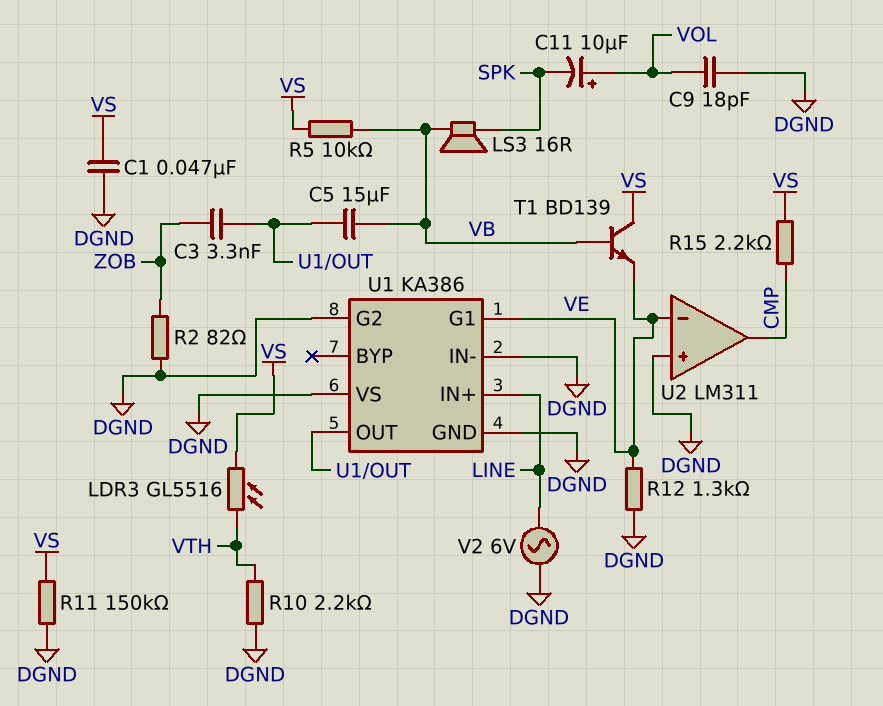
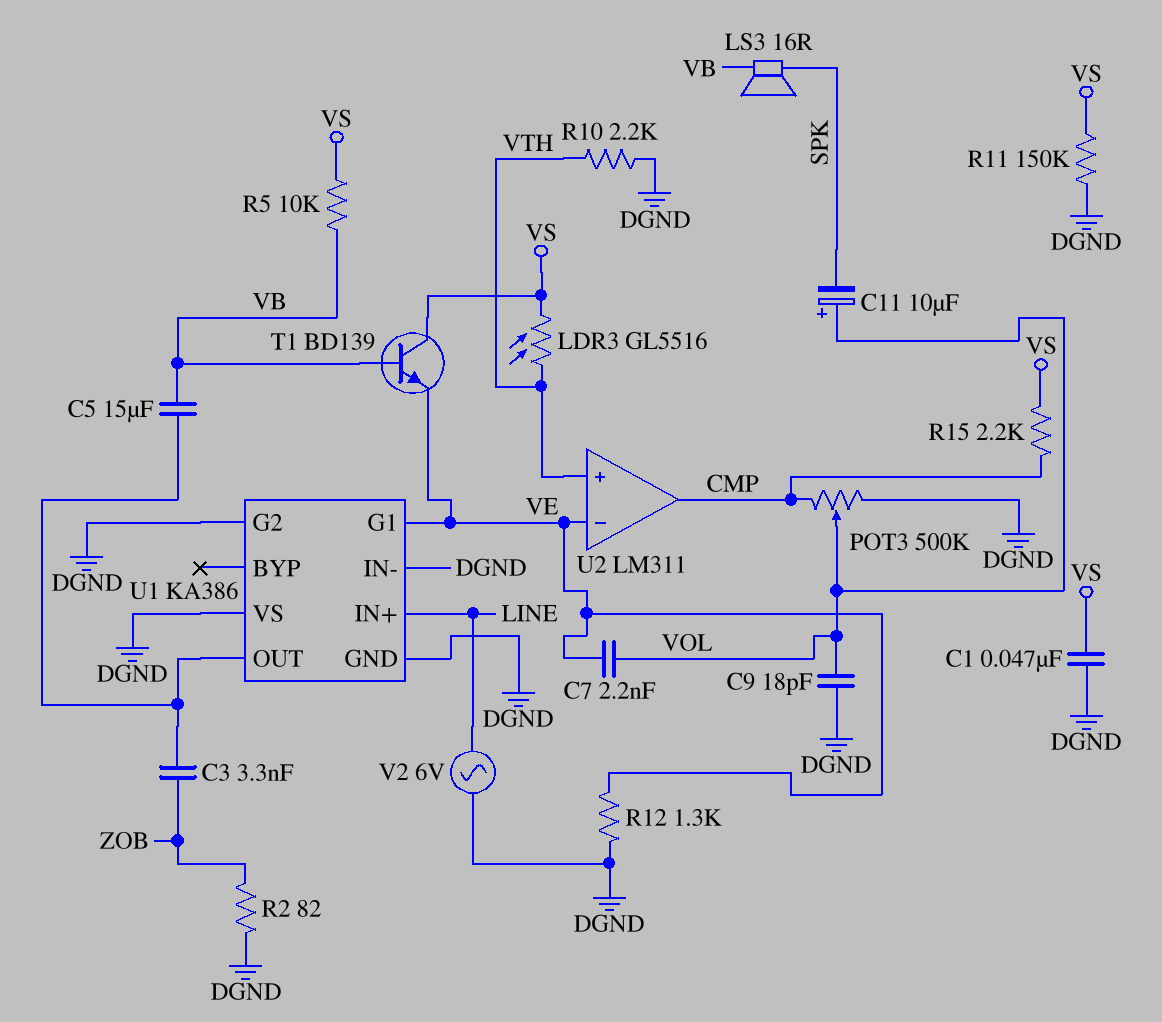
C7: none -> 2.2nF (VE, VOL)
POT3: none -> 500k (CMP, DGND, wiper VOL)
U2 pin in+: DGND -> VTH

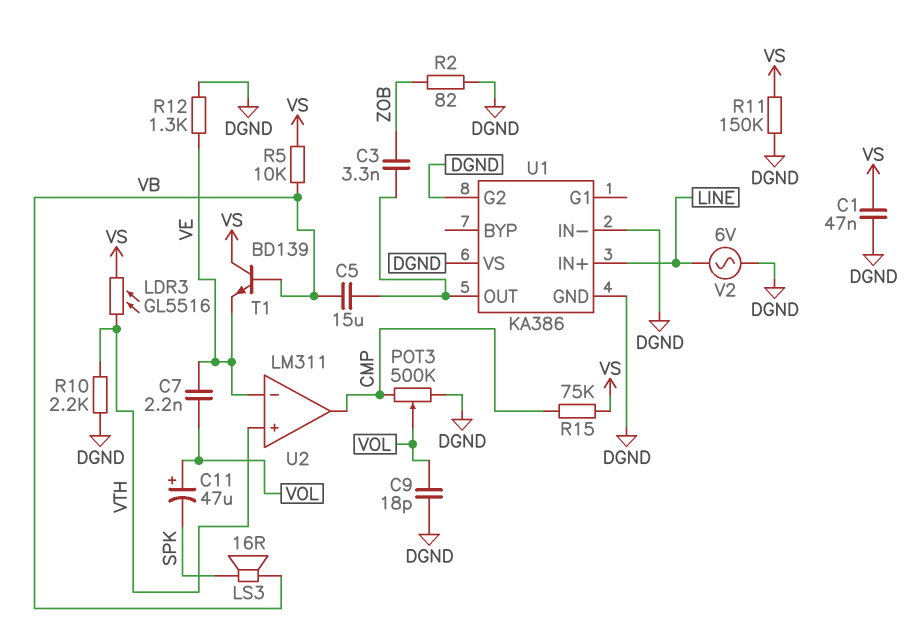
C11: 10uF (plus VOL, minus SPK) -> 47uF (plus VOL, minus SPK)
R15: 2.2k (CMP, VS) -> 75k (CMP, VS)
U1 pin G1: VE -> none

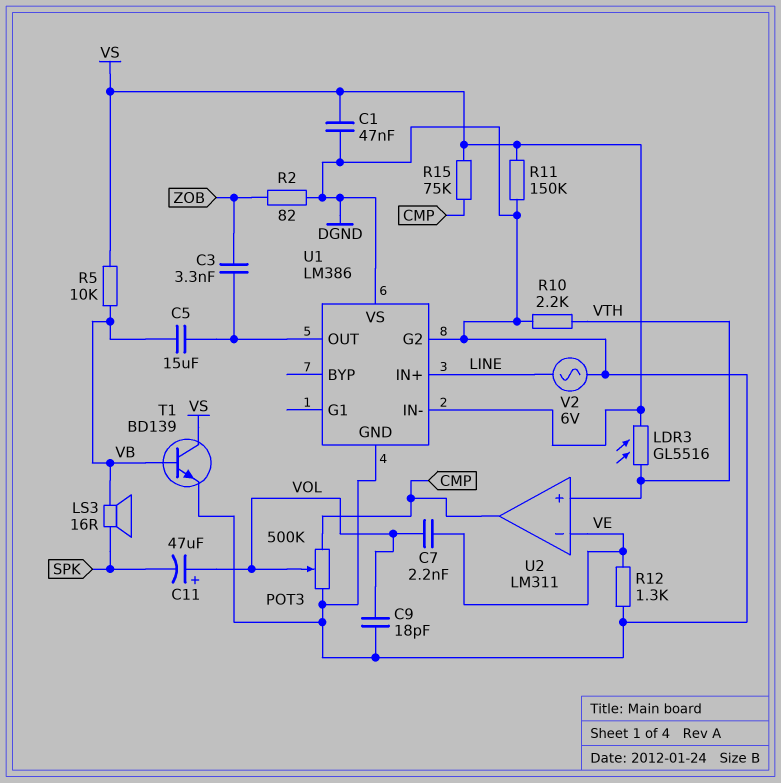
T1: NPN BD139 (B VB, C VS, E VE) -> NPN BD139 (B VB, C VS, E DGND)
U1: KA386 -> LM386
U1 pin IN-: DGND -> VS

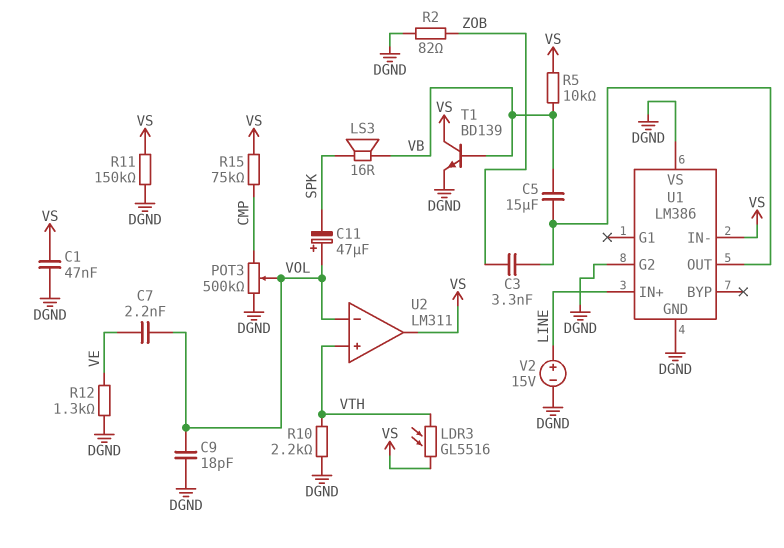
U2 pin in-: VE -> VOL
U2 pin out: CMP -> VS
V2: AC 6V (DGND, LINE) -> 15V (plus LINE, minus DGND)

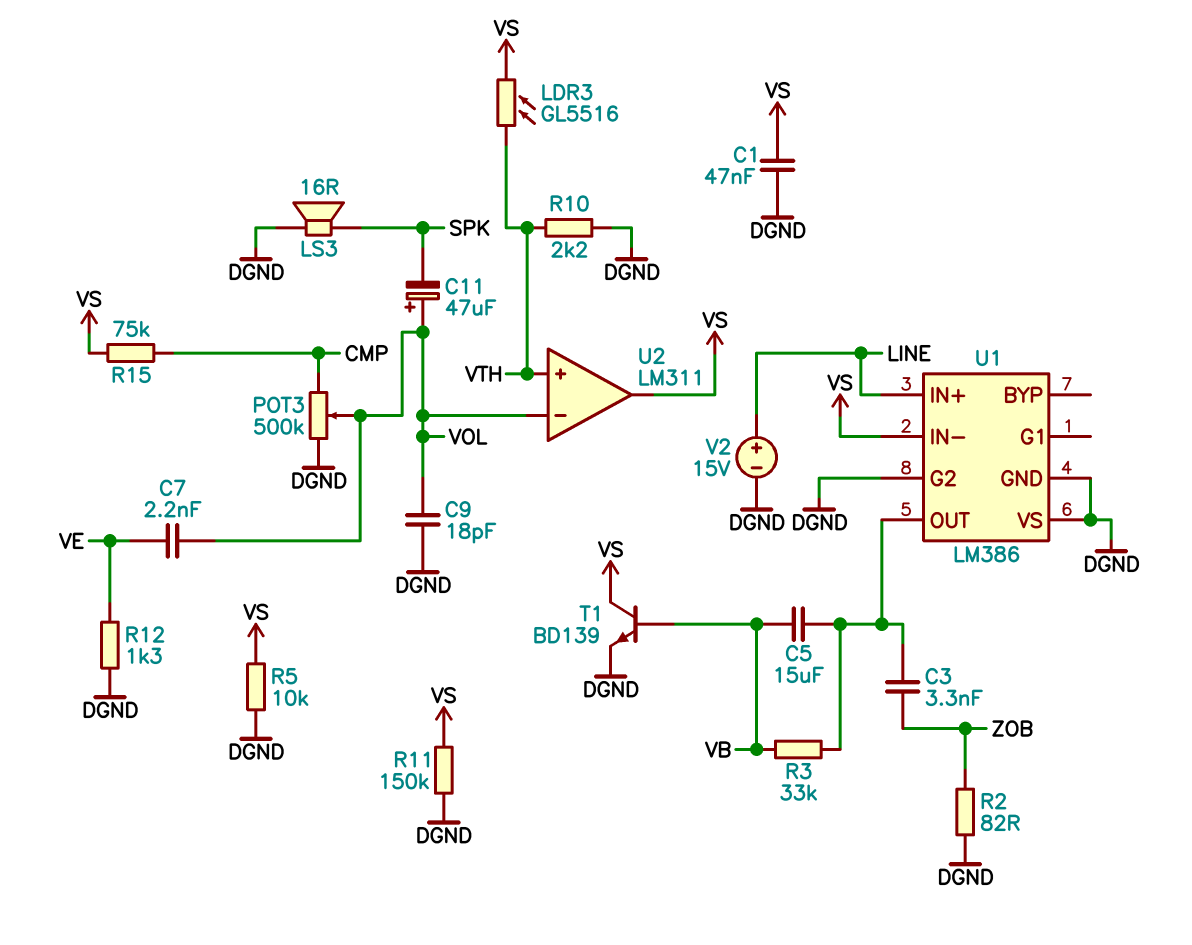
LS3: speaker 16R (SPK, VB) -> speaker 16R (DGND, SPK)
R3: none -> 33k (U1/OUT, VB)
R5: 10k (VB, VS) -> 10k (DGND, VS)

